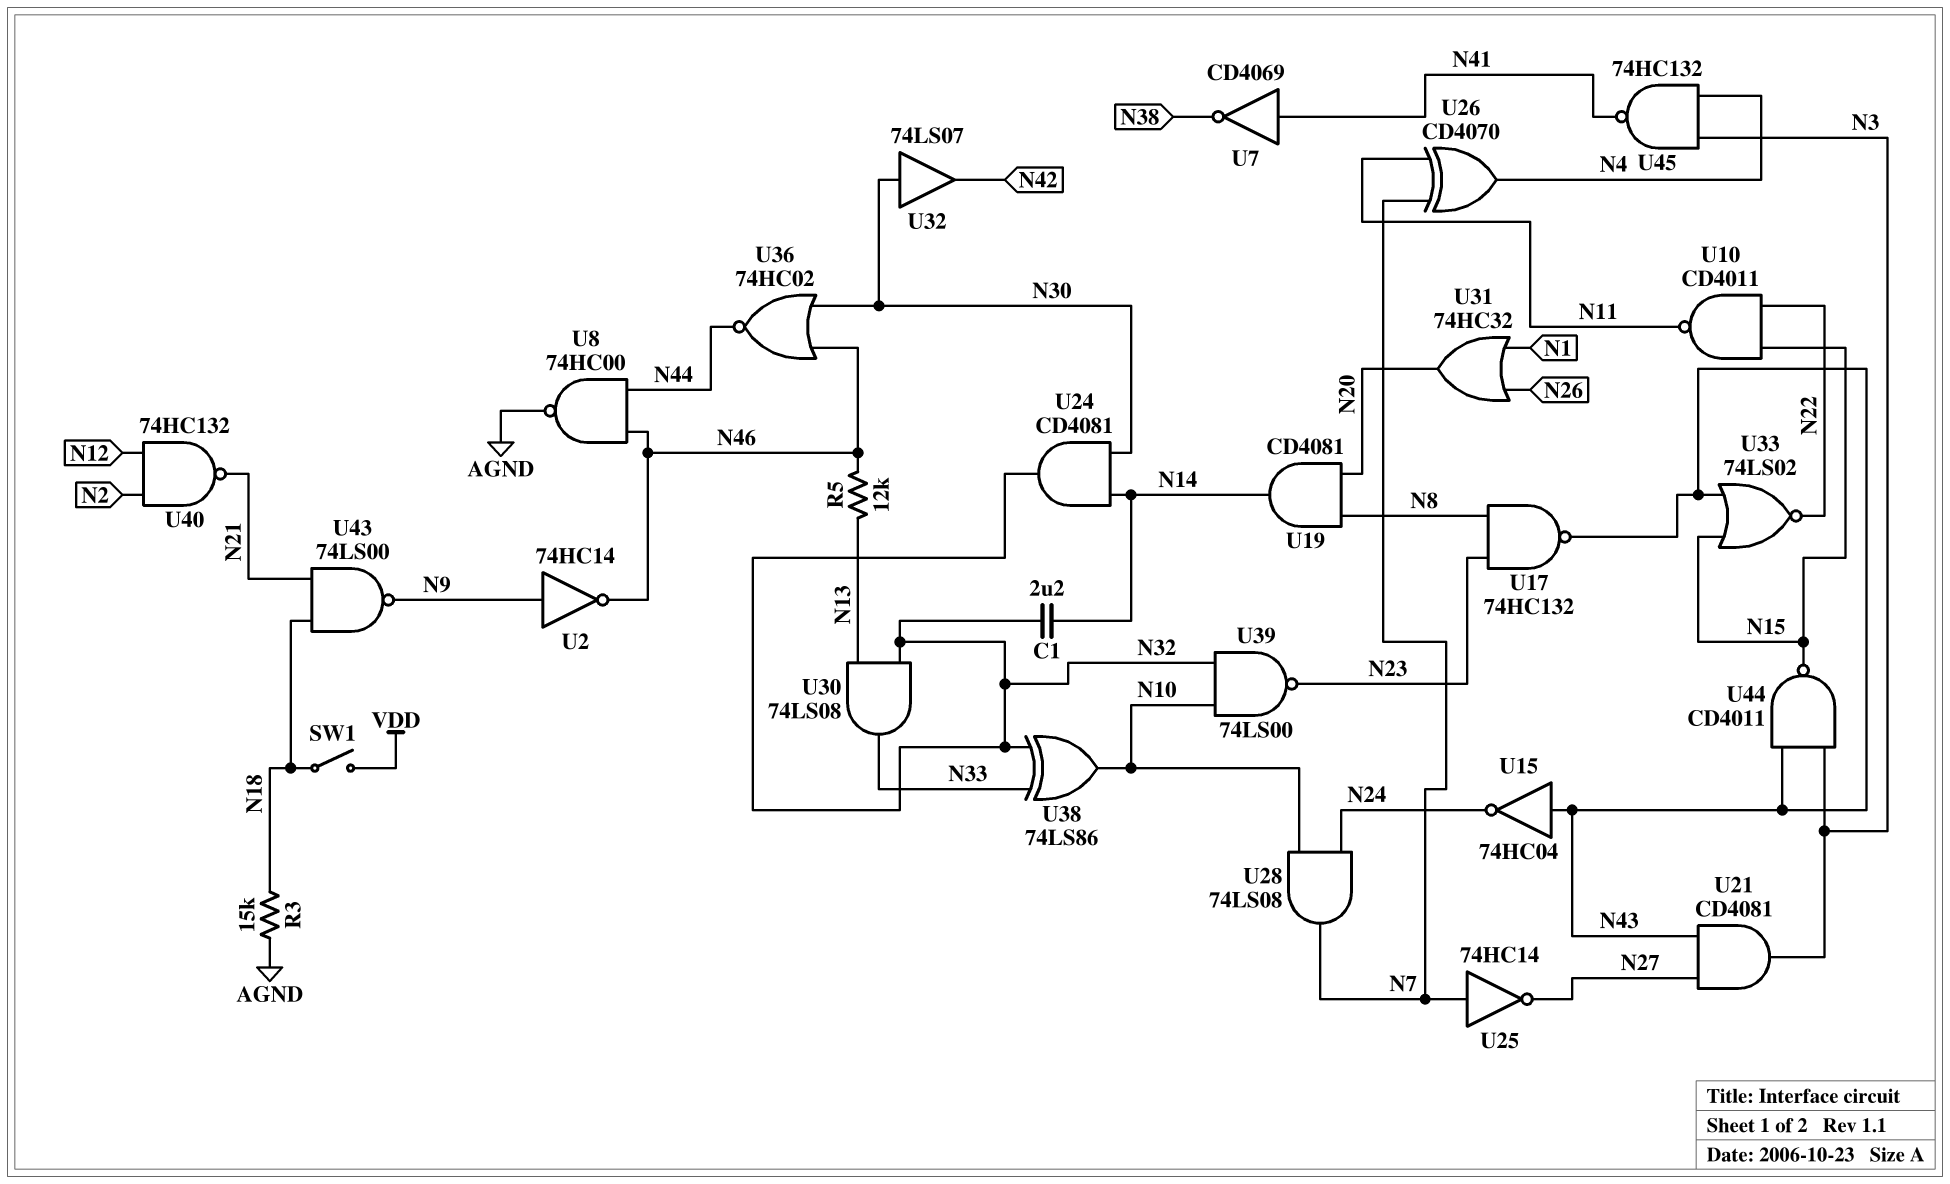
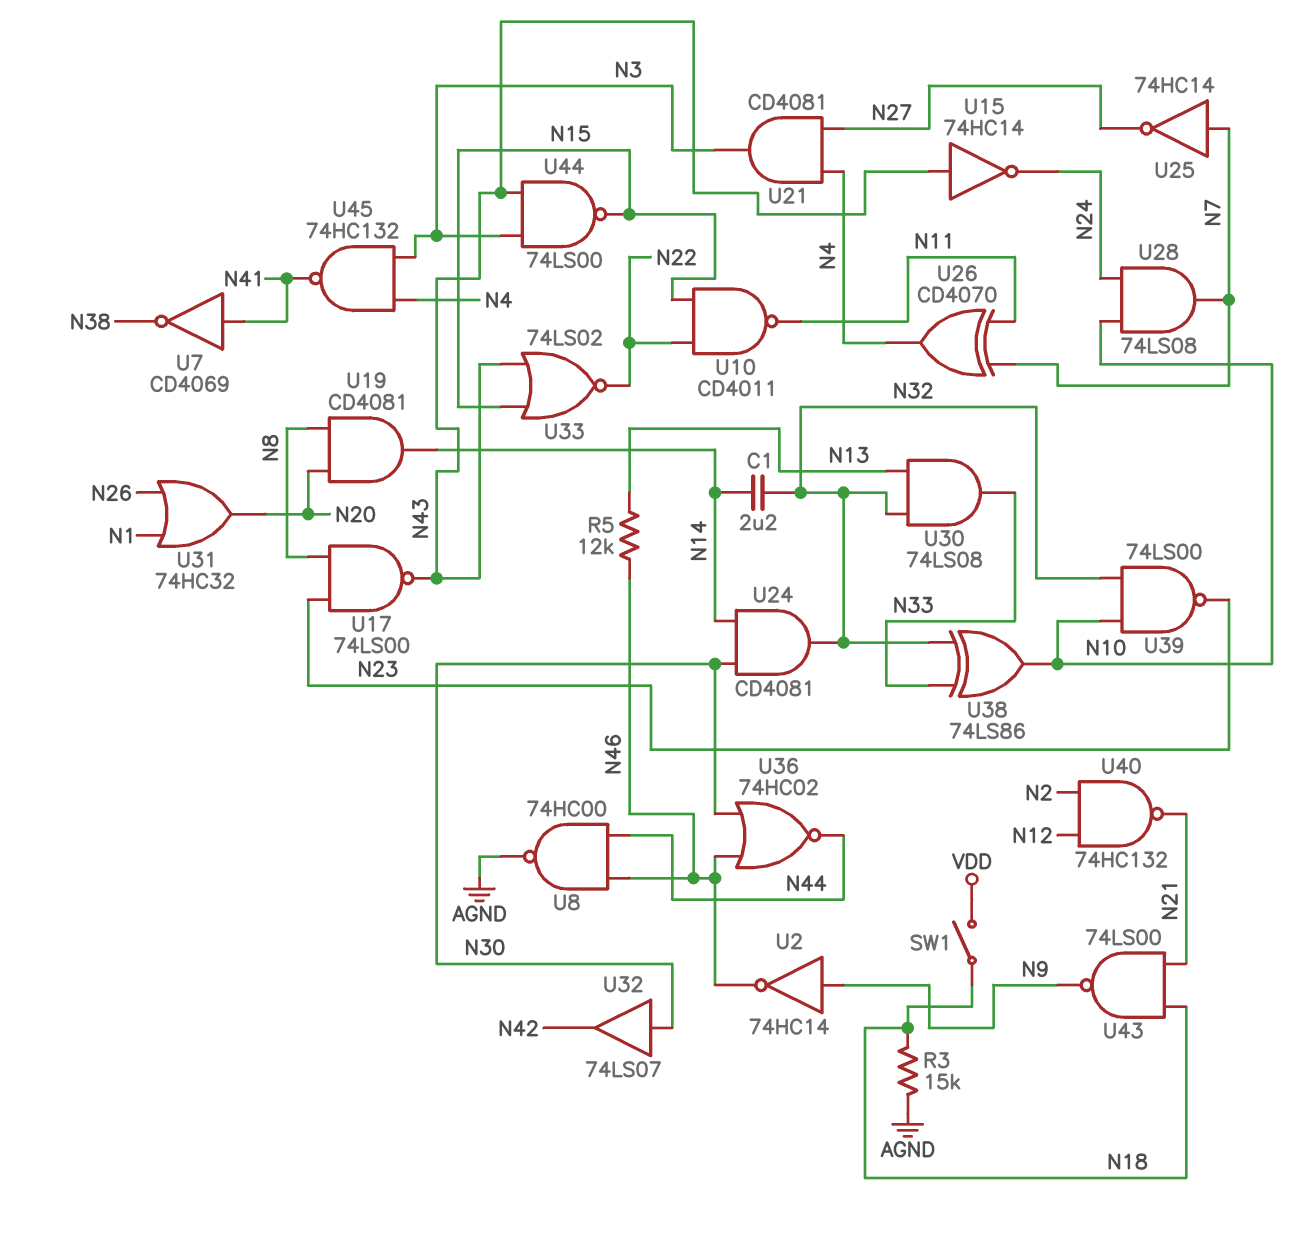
U15: NOT 74HC04 (in N43, out N24) -> NOT 74HC14 (in N43, out N24)
U17: NAND 74HC132 (in N8, in N23, out N43) -> NAND 74LS00 (in N8, in N23, out N43)
U21: AND CD4081 (in N27, in N43, out N3) -> AND CD4081 (in N4, in N27, out N3)
U44: NAND CD4011 (in N3, in N43, out N15) -> NAND 74LS00 (in N3, in N43, out N15)

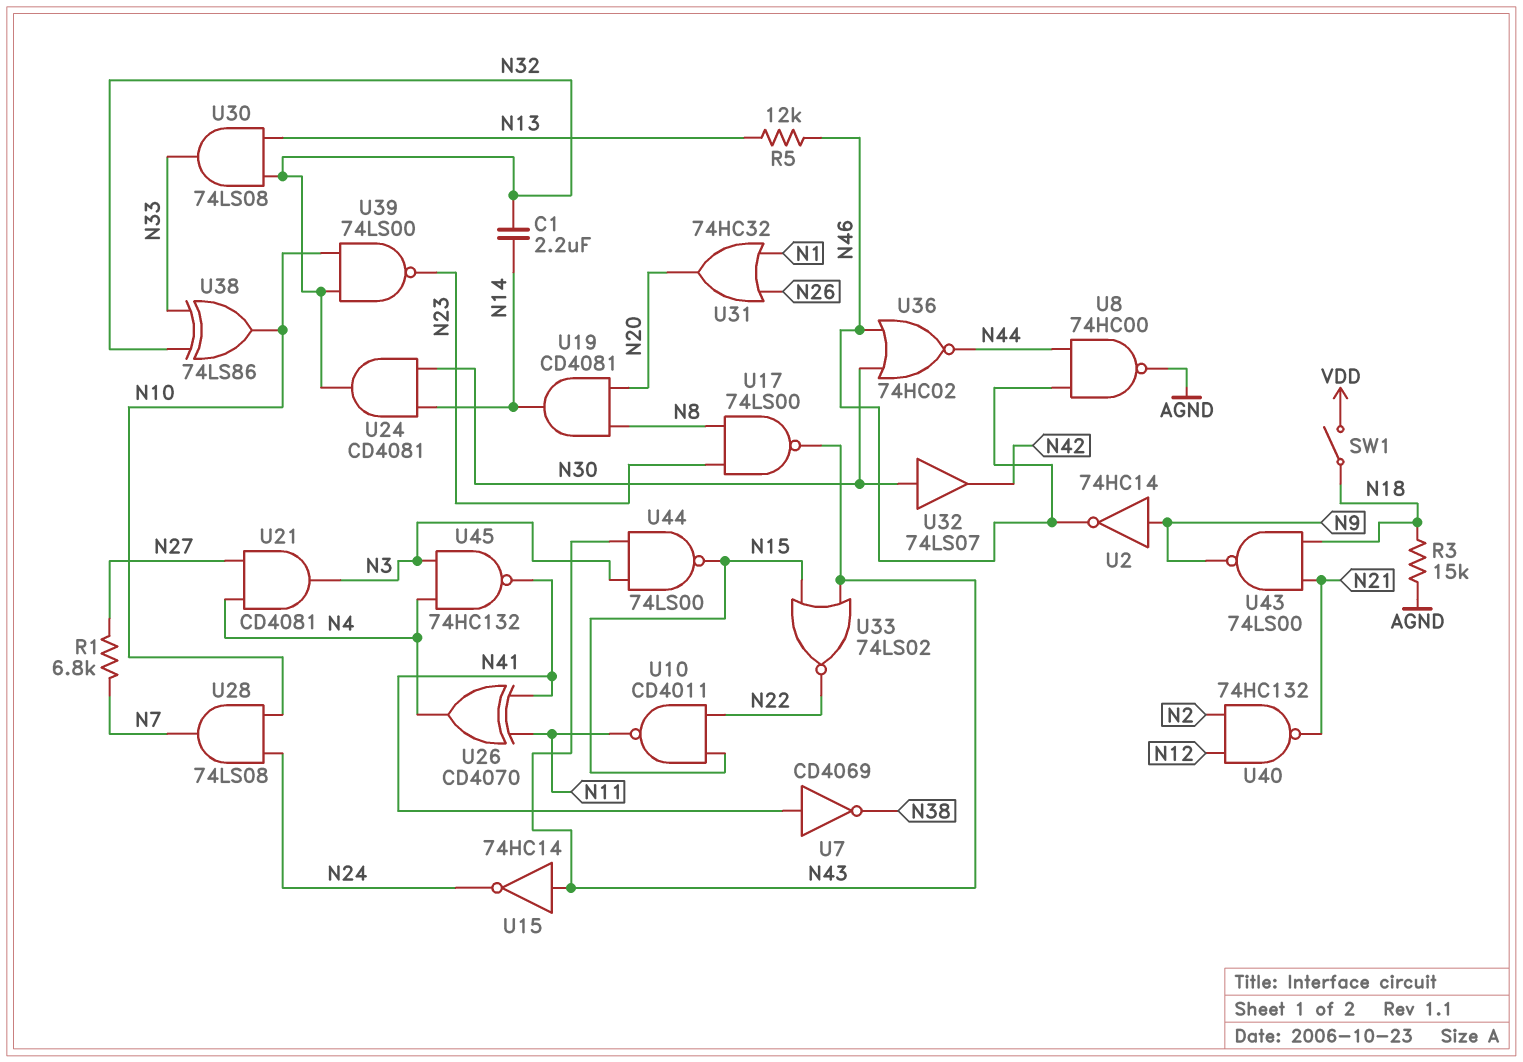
R1: none -> 6.8k (N7, N27)
U25: NOT 74HC14 (in N7, out N27) -> none
U26: XOR CD4070 (in N7, in N11, out N4) -> XOR CD4070 (in N11, in N41, out N4)

